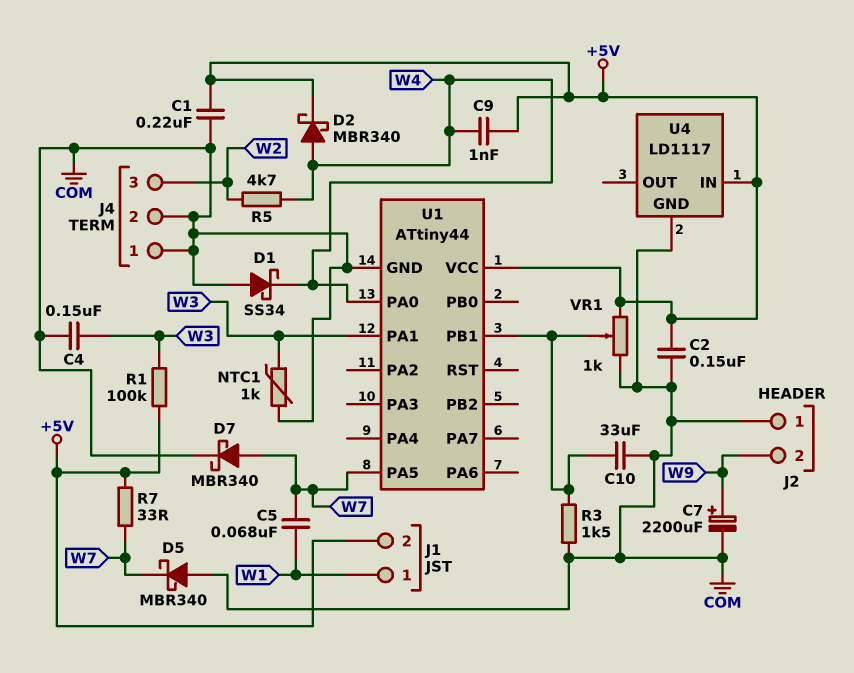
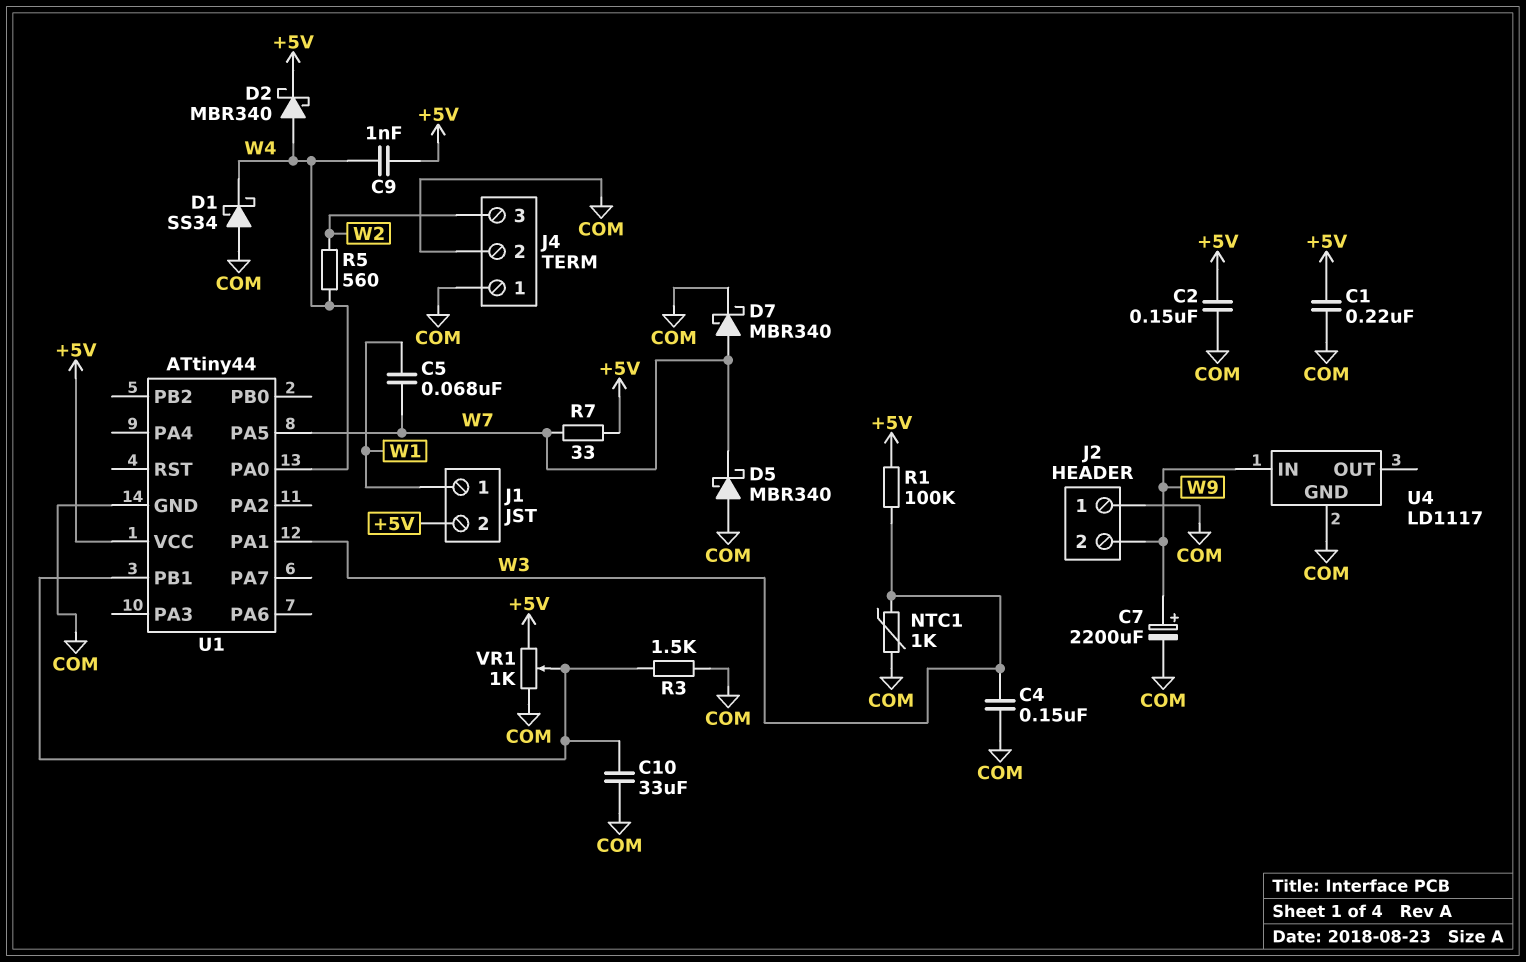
R5: 4.7k (W2, W4) -> 560 (W2, W4)
U4 pin IN: +5V -> W9

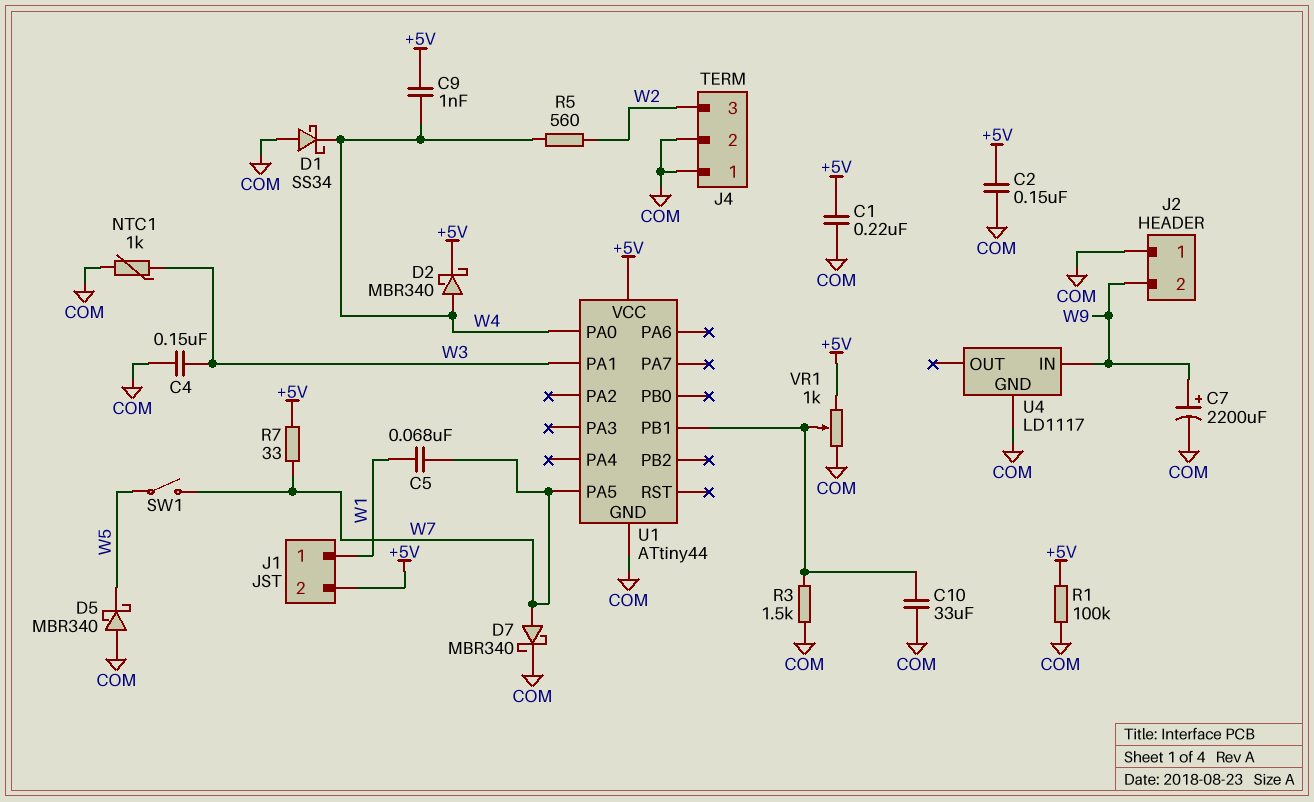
D5: schottky MBR340 (A COM, K W7) -> schottky MBR340 (A COM, K W5)
R1: 100k (+5V, W3) -> 100k (+5V, COM)
SW1: none -> switch (W5, W7)

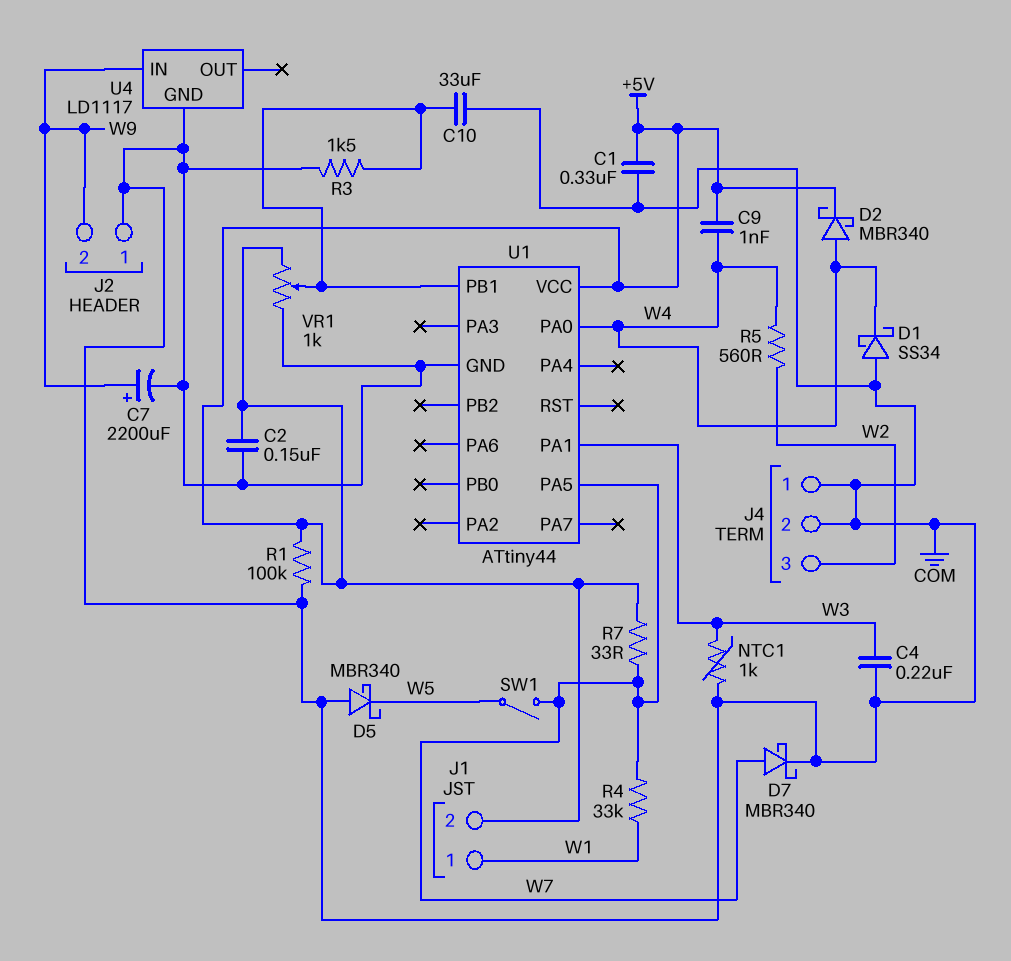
C1: 220nF (+5V, COM) -> 330nF (+5V, COM)
C4: 150nF (COM, W3) -> 220nF (COM, W3)
C5: 68nF (W1, W7) -> none
R4: none -> 33k (W1, W7)

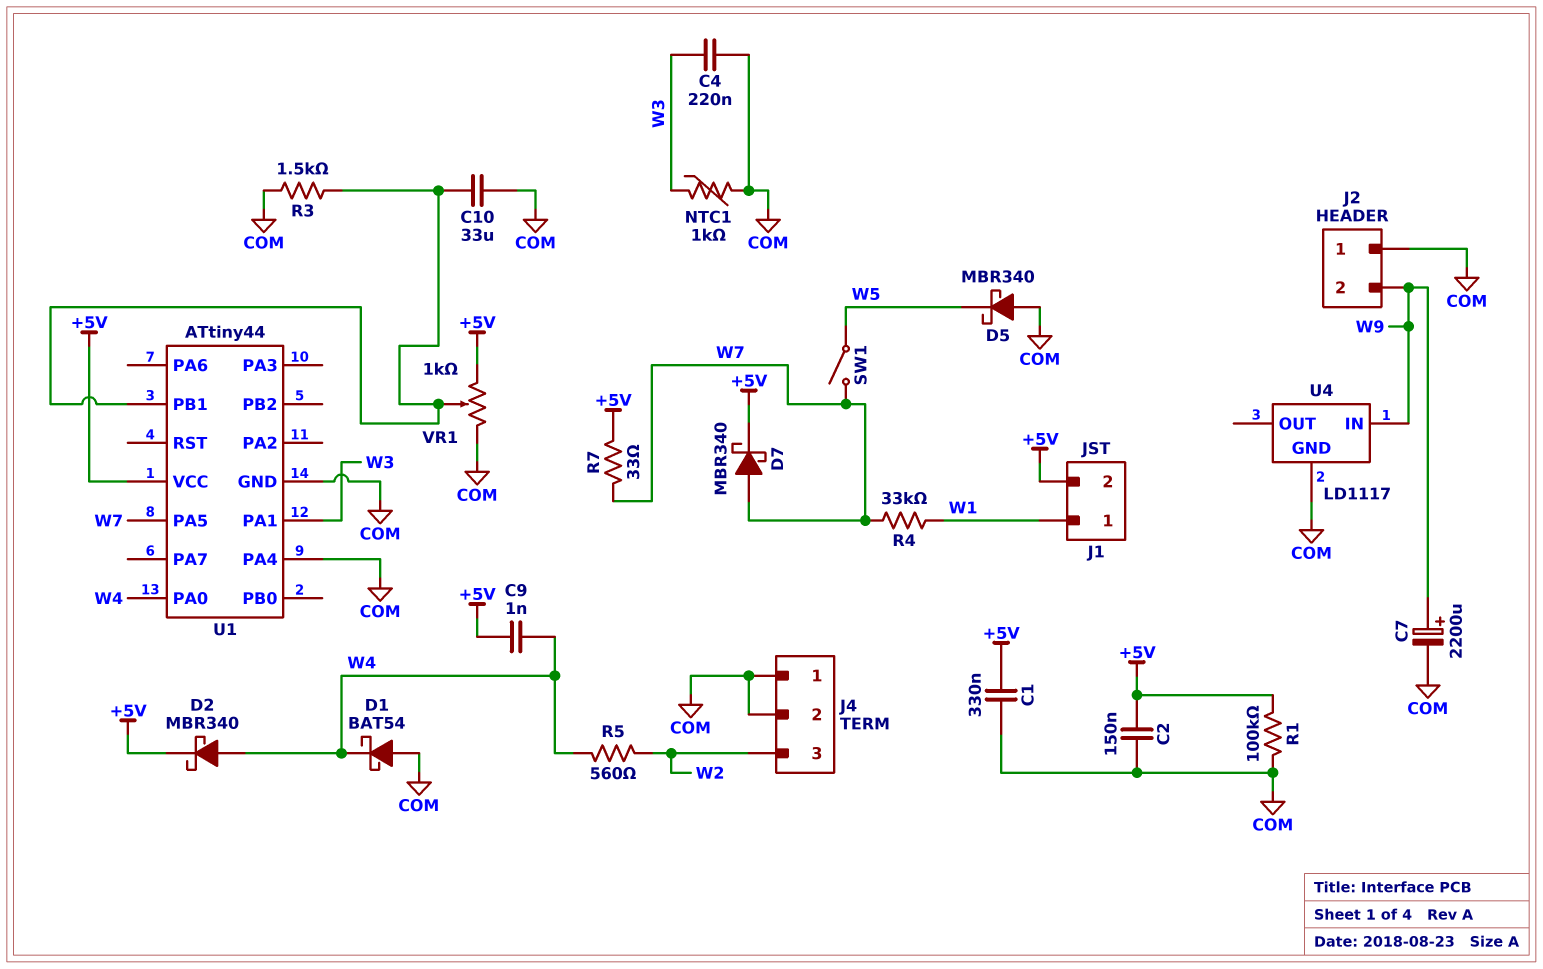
D1: schottky SS34 (A COM, K W4) -> schottky BAT54 (A COM, K W4)
D7: schottky MBR340 (A W7, K COM) -> schottky MBR340 (A W7, K +5V)
U1 pin PA4: none -> COM

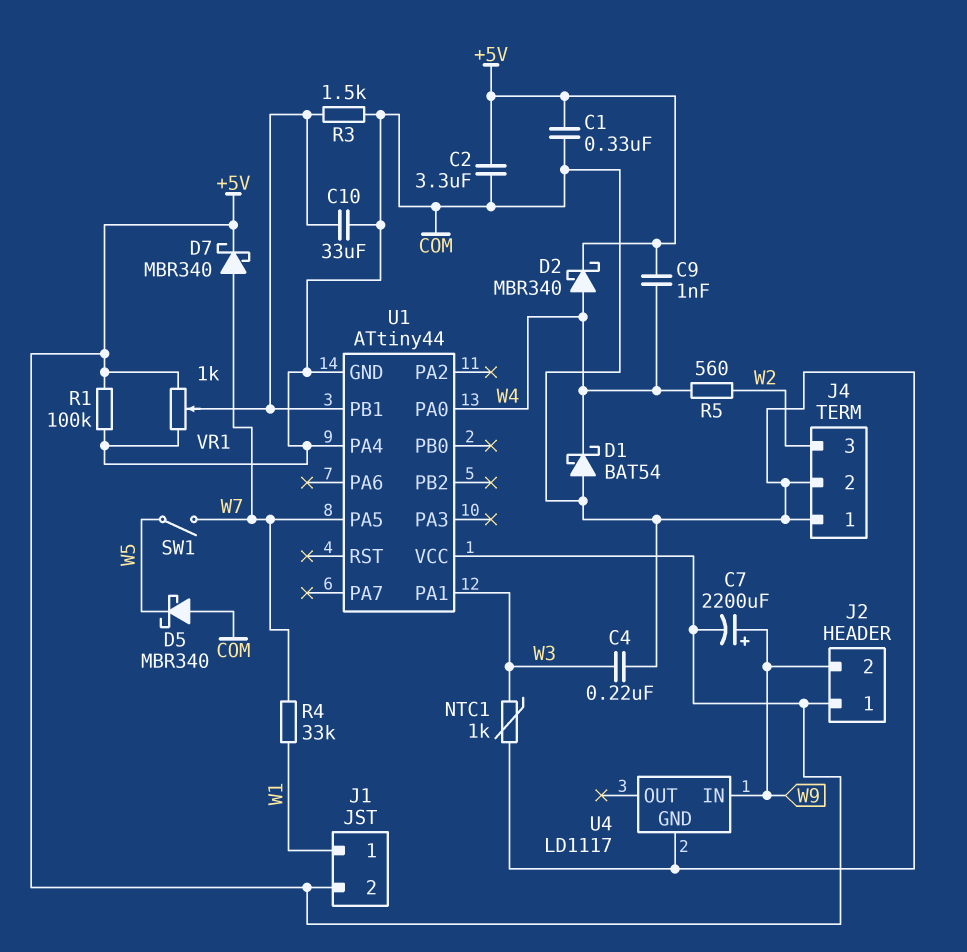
C2: 150nF (+5V, COM) -> 3.3uF (+5V, COM)
C7: 2200uF (plus W9, minus COM) -> 2200uF (plus W9, minus +5V)
J2 pin 1: COM -> +5V
R7: 33 (+5V, W7) -> none

